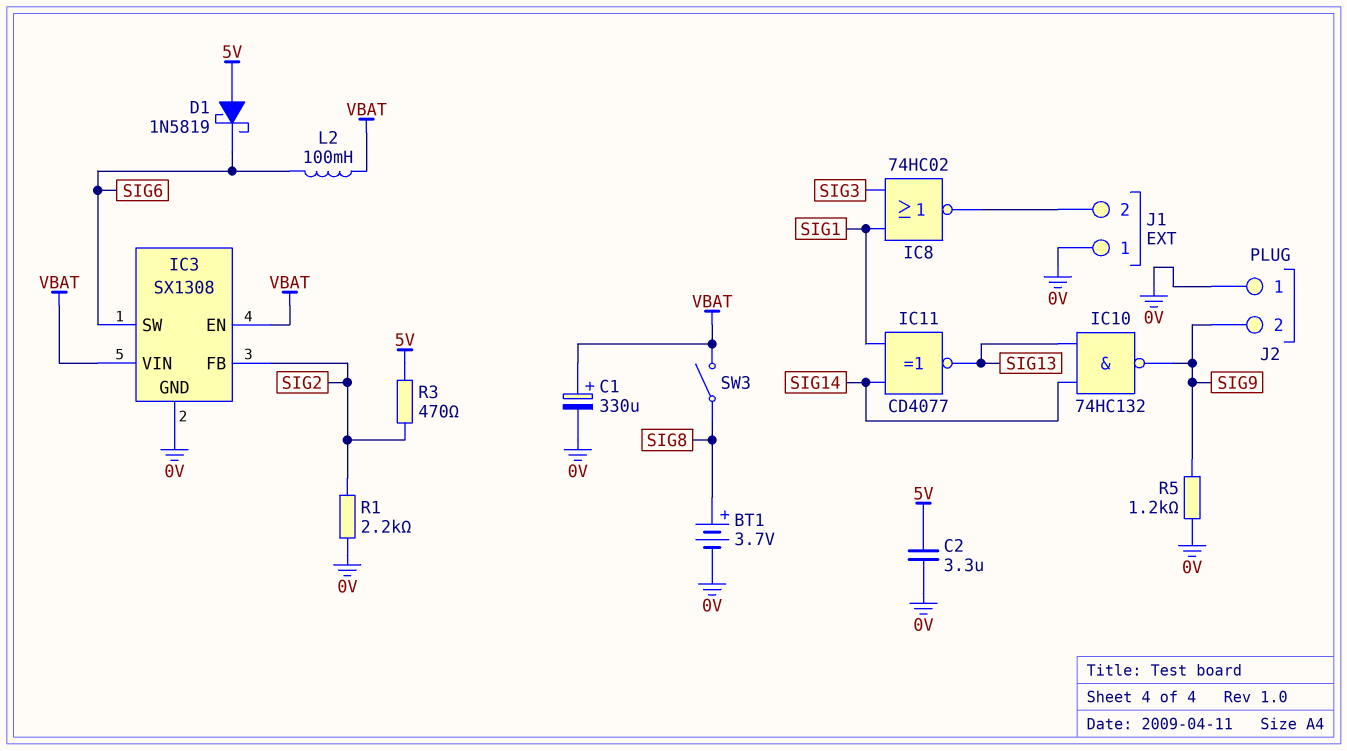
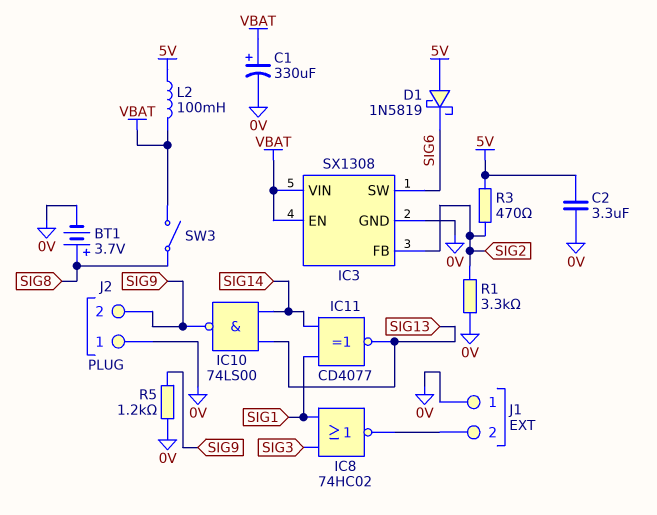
IC10: NAND 74HC132 (in SIG13, in SIG14, out SIG9) -> NAND 74LS00 (in SIG13, in SIG14, out SIG9)
L2: 100mH (SIG6, VBAT) -> 100mH (5V, VBAT)
R1: 2.2k (0V, SIG2) -> 3.3k (0V, SIG2)

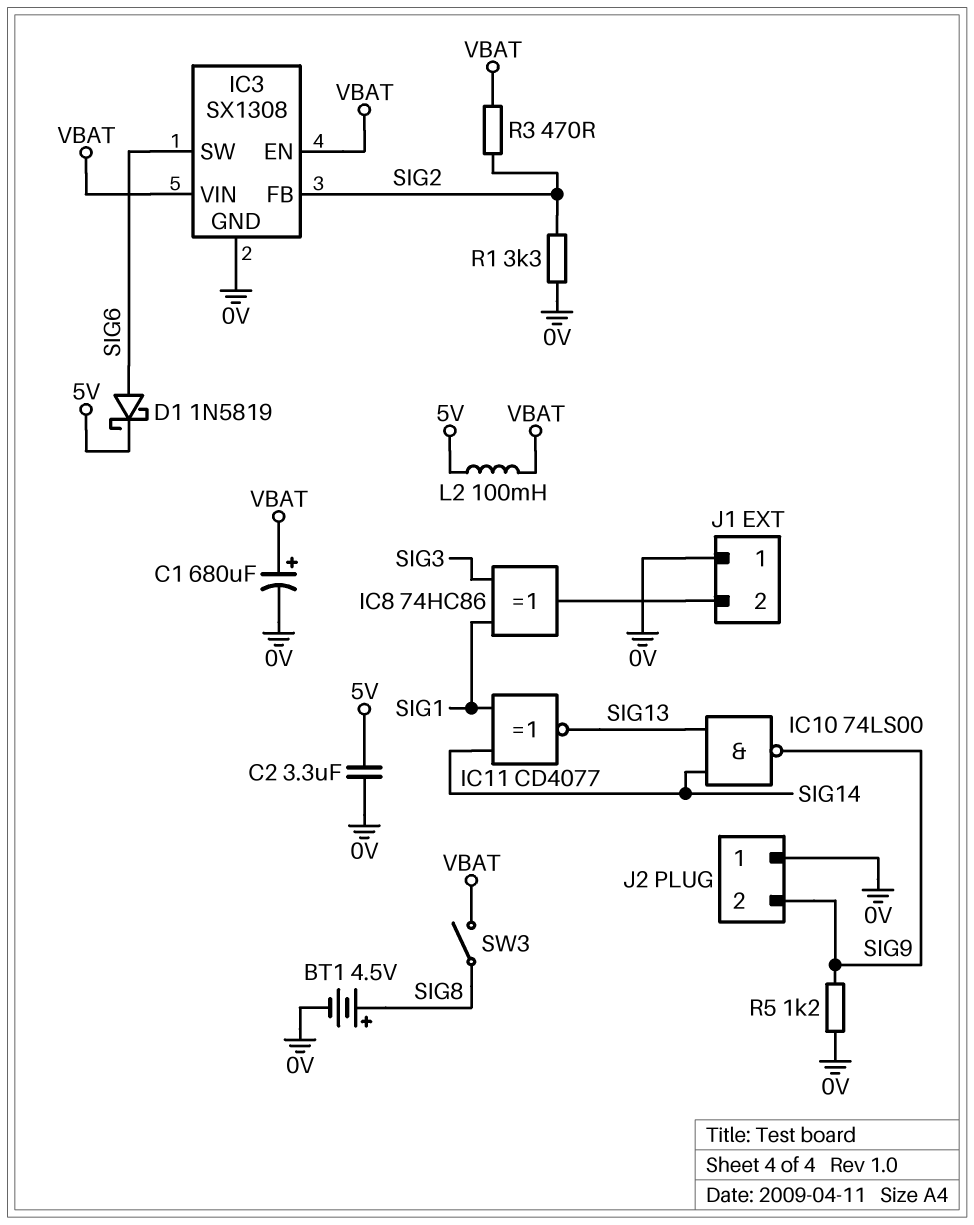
BT1: 3.7V (plus SIG8, minus 0V) -> 4.5V (plus SIG8, minus 0V)
C1: 330uF (plus VBAT, minus 0V) -> 680uF (plus VBAT, minus 0V)
D1: schottky 1N5819 (A 5V, K SIG6) -> schottky 1N5819 (A SIG6, K 5V)
IC8: NOR 74HC02 (in SIG1, in SIG3, out J1/2) -> XOR 74HC86 (in SIG1, in SIG3, out J1/2)
R3: 470 (5V, SIG2) -> 470 (SIG2, VBAT)

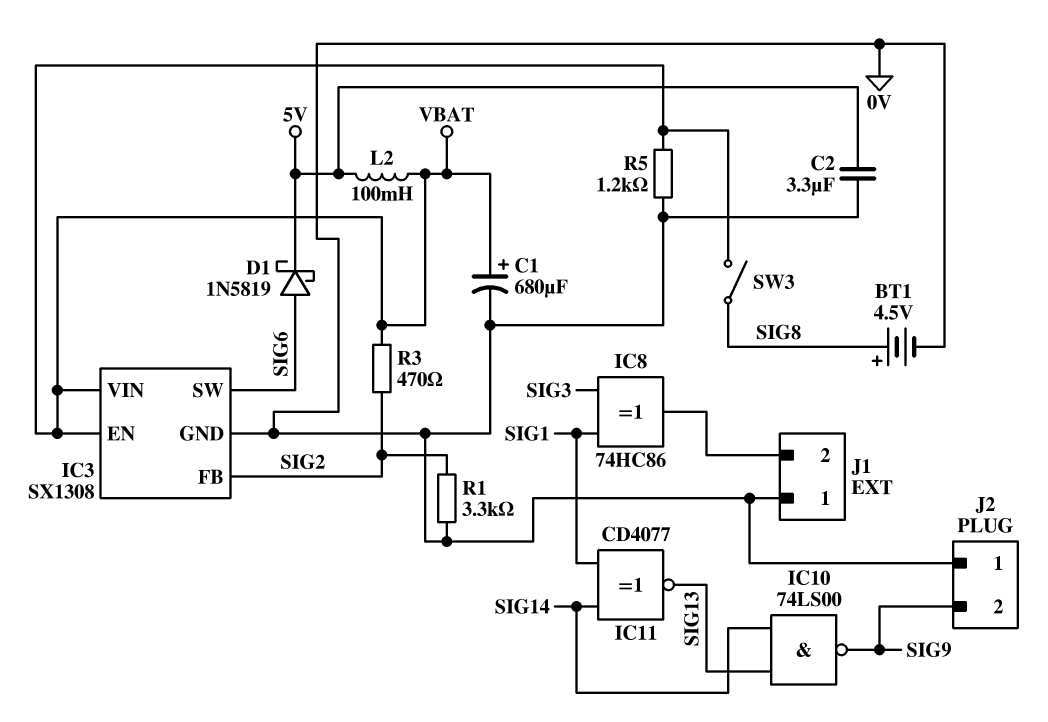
R5: 1.2k (0V, SIG9) -> 1.2k (0V, VBAT)

